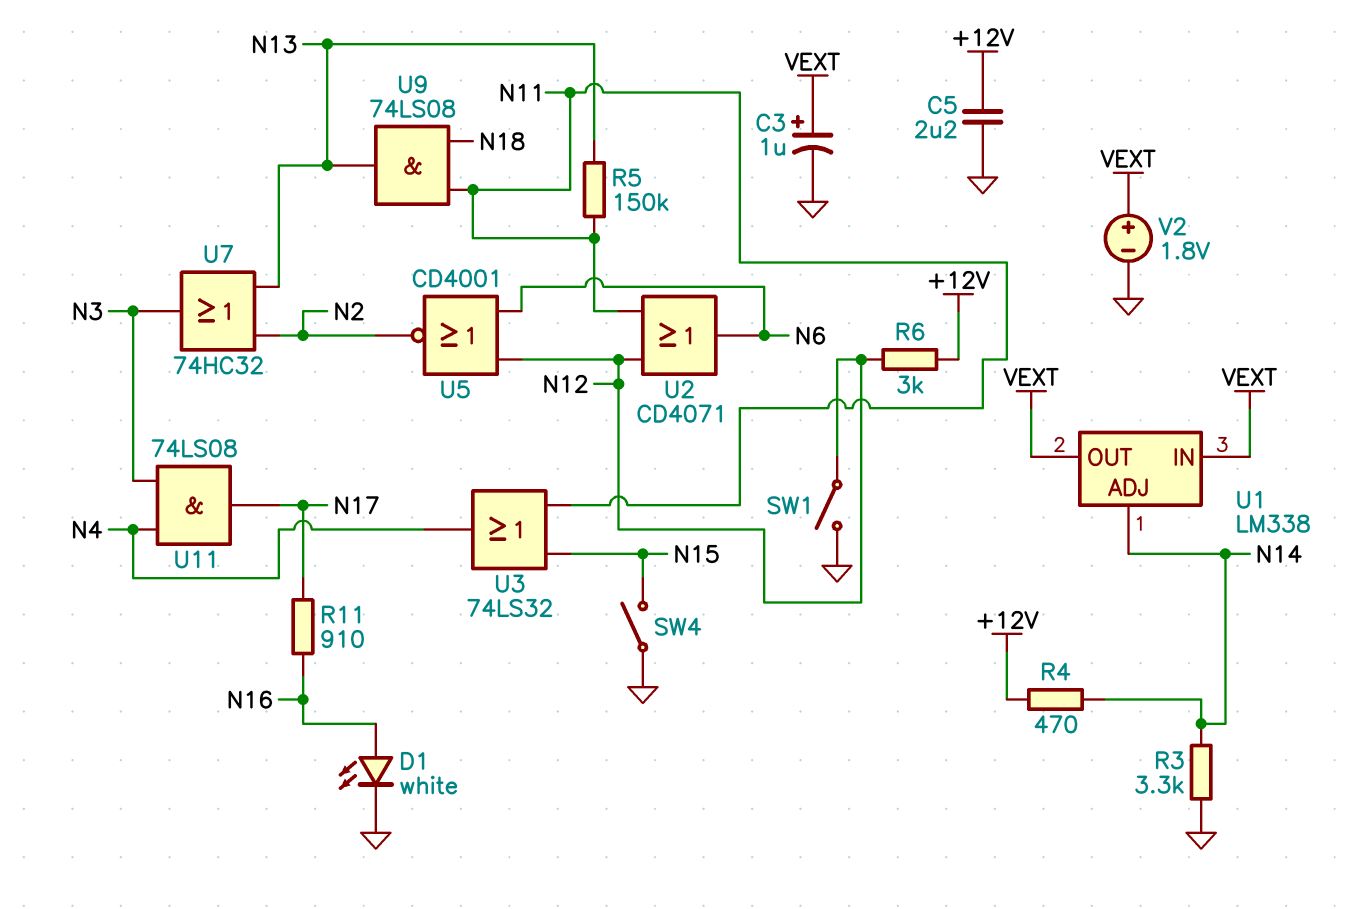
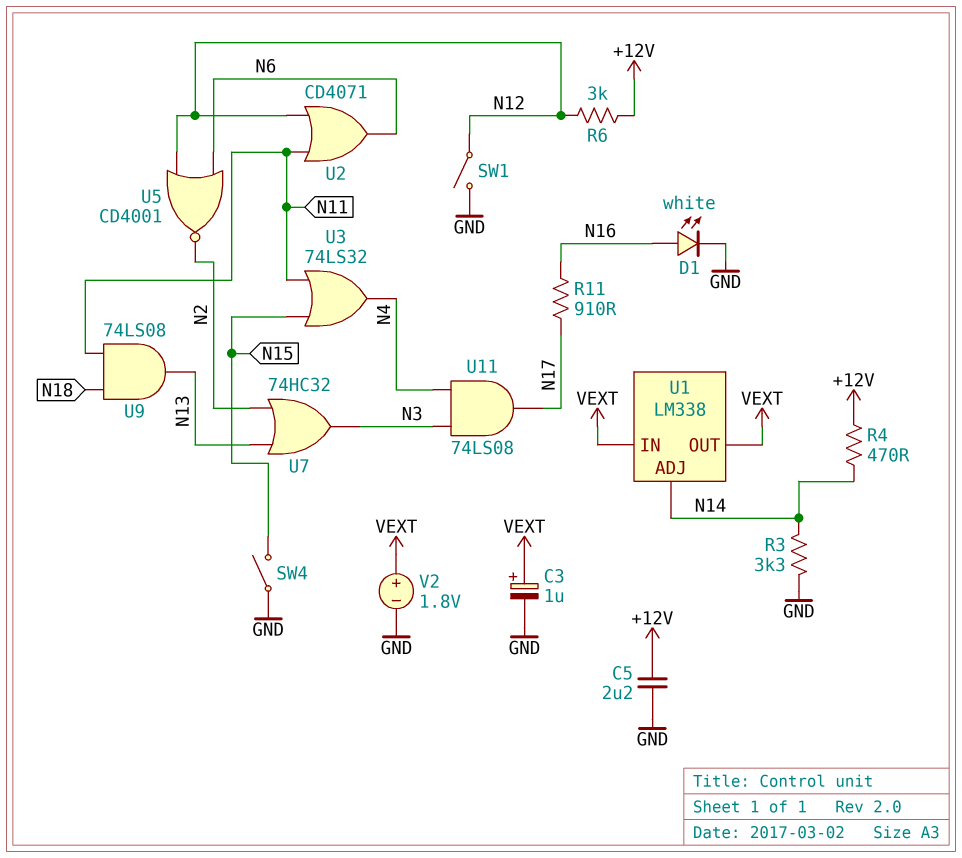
R5: 150k (N11, N13) -> none

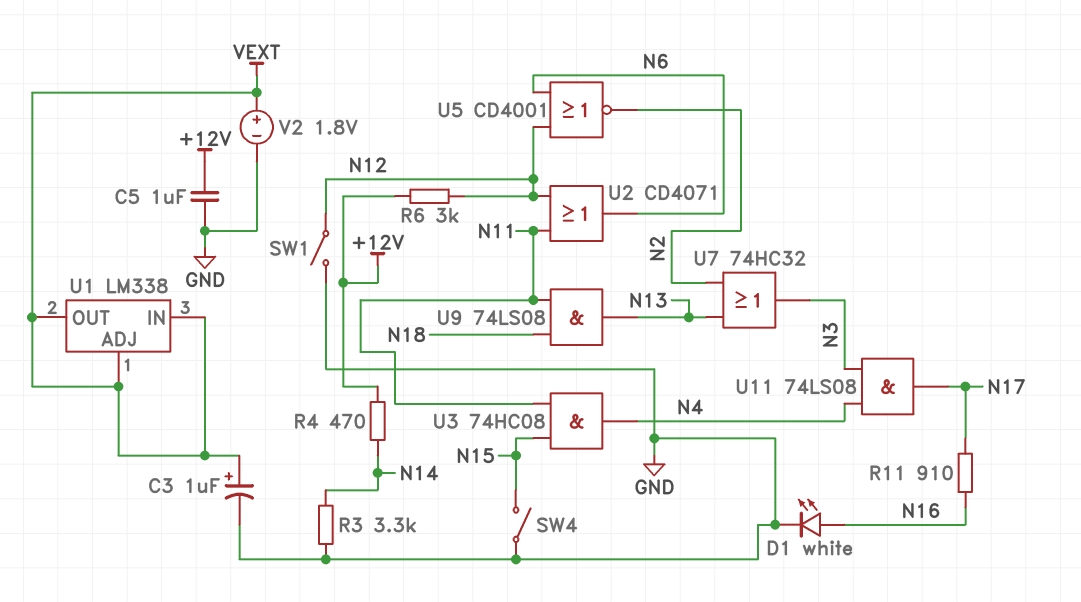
C5: 2.2uF (+12V, GND) -> 1uF (+12V, GND)
U1 pin ADJ: N14 -> VEXT
U3: OR 74LS32 (in N11, in N15, out N4) -> AND 74HC08 (in N11, in N15, out N4)

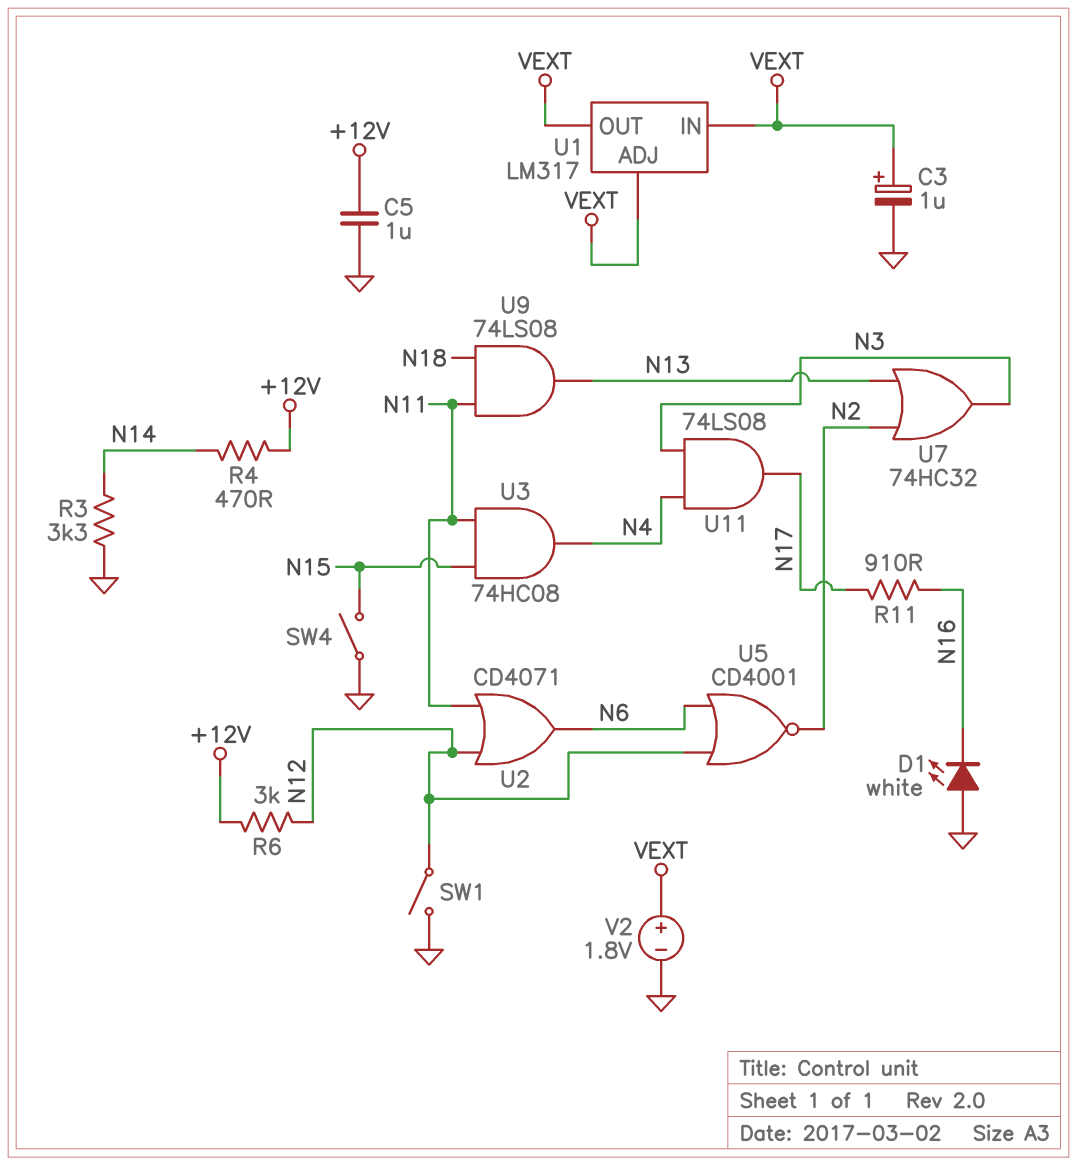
D1: LED white (A N16, K GND) -> LED white (A GND, K N16)
U1: LM338 -> LM317

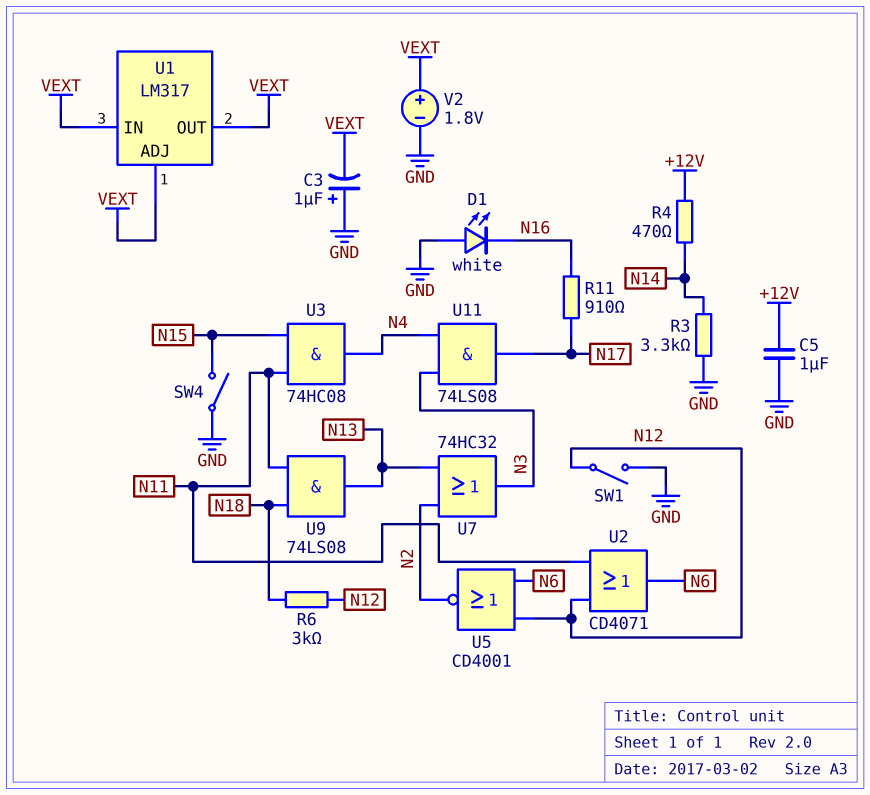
C3: 1uF (plus VEXT, minus GND) -> 1uF (plus GND, minus VEXT)
R6: 3k (+12V, N12) -> 3k (N12, N18)

